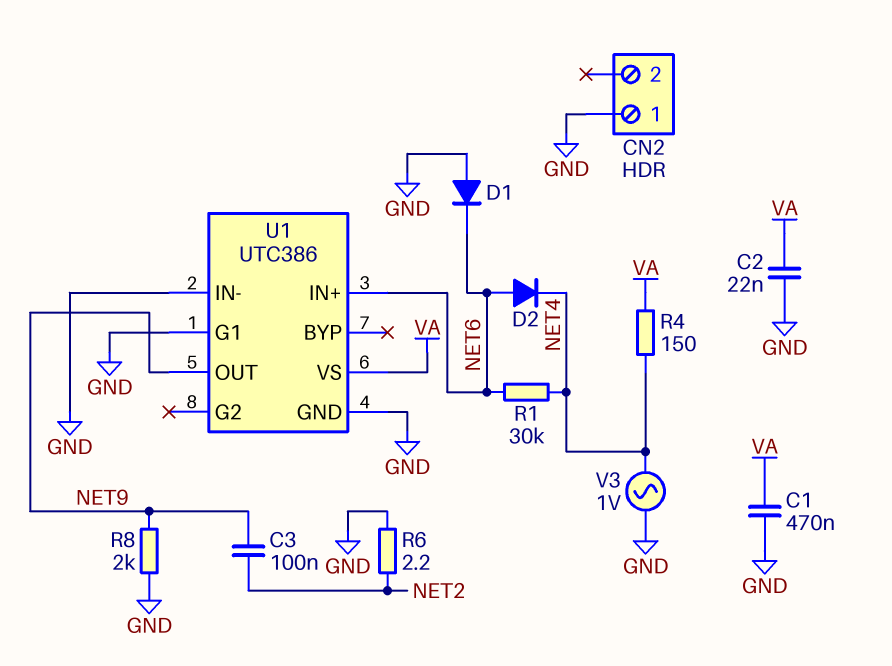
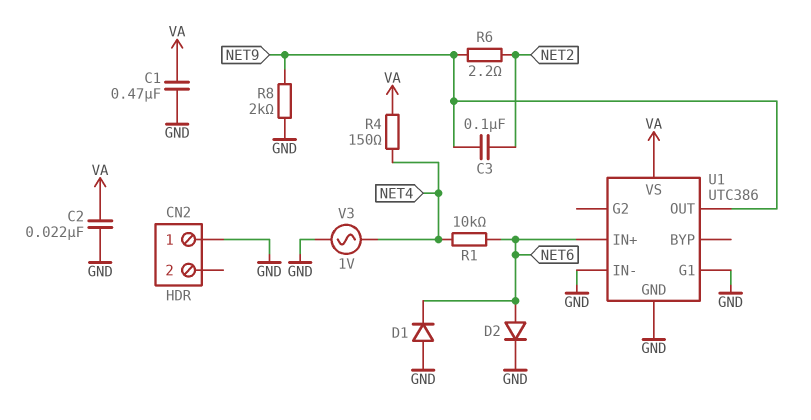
D2: diode (A NET6, K NET4) -> diode (A NET6, K GND)
R1: 30k (NET4, NET6) -> 10k (NET4, NET6)
R6: 2.2 (GND, NET2) -> 2.2 (NET2, NET9)

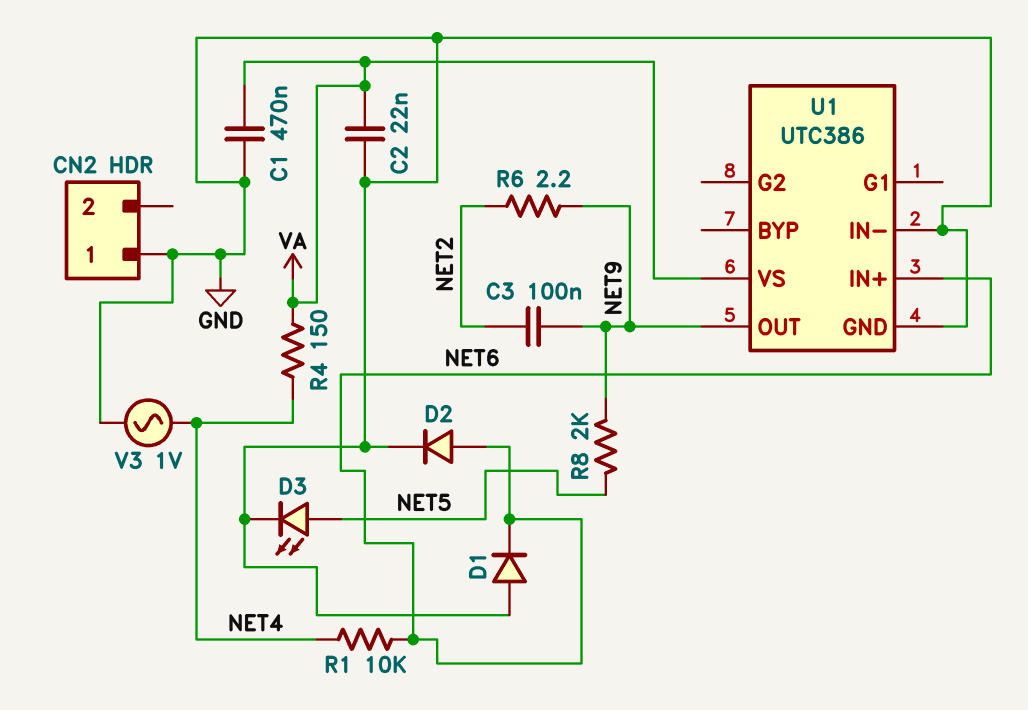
D3: none -> LED (A NET5, K GND)
R8: 2k (GND, NET9) -> 2k (NET5, NET9)
U1 pin G1: GND -> none

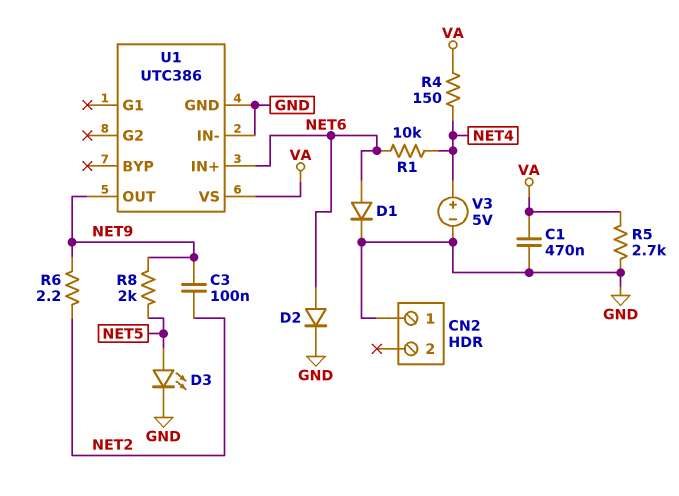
C2: 22nF (GND, VA) -> none
D1: diode (A GND, K NET6) -> diode (A NET6, K GND)
R5: none -> 2.7k (GND, VA)
V3: AC 1V (GND, NET4) -> 5V (plus NET4, minus GND)

